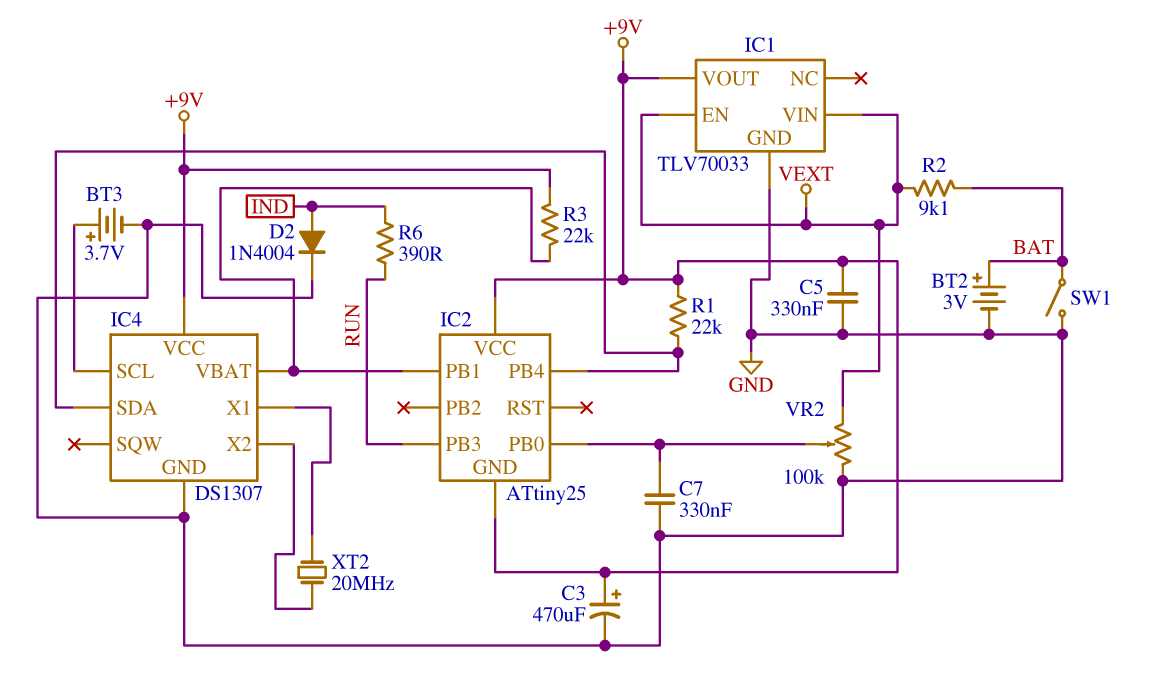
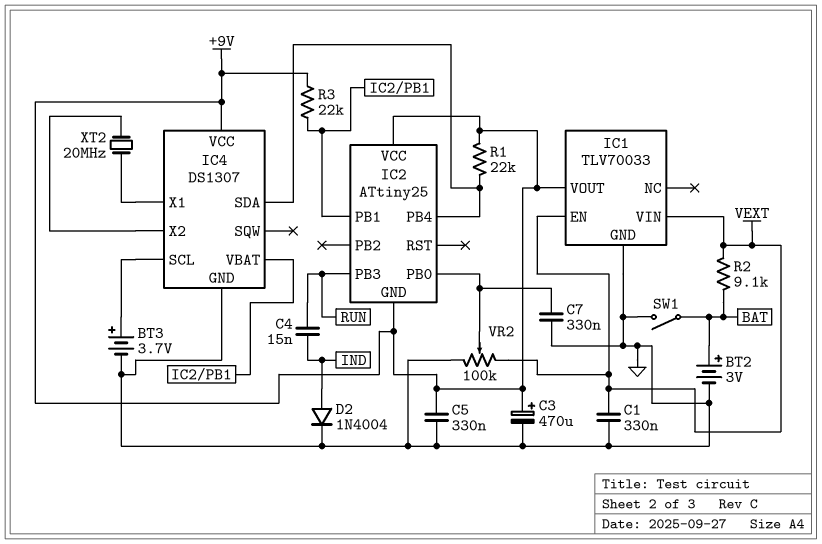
C1: none -> 330nF (GND, VEXT)
C4: none -> 15nF (IND, RUN)
R6: 390 (IND, RUN) -> none

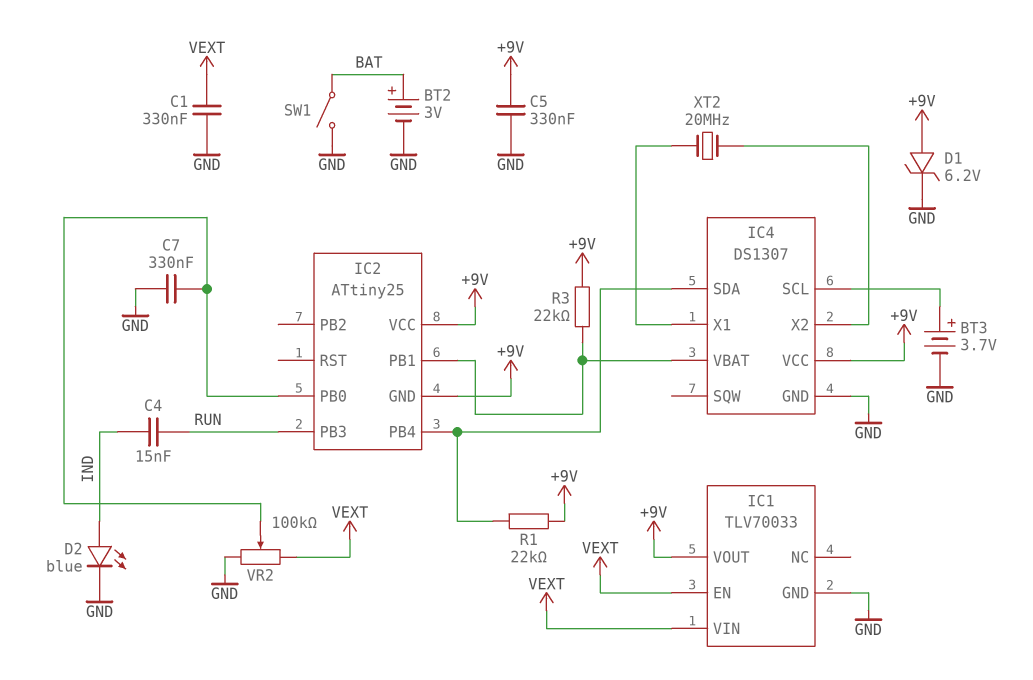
C3: 470uF (plus +9V, minus GND) -> none
D1: none -> zener 6.2V (A +9V, K GND)
D2: diode 1N4004 (A IND, K GND) -> LED blue (A IND, K GND)
R2: 9.1k (BAT, VEXT) -> none

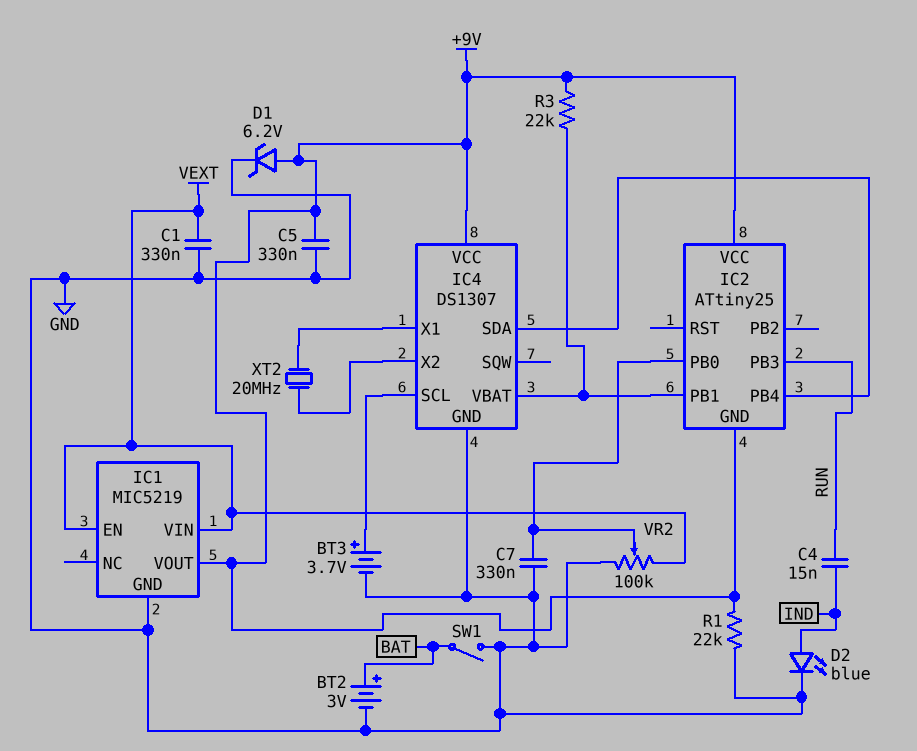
IC1: TLV70033 -> MIC5219
R1: 22k (+9V, IC2/PB4) -> 22k (+9V, GND)

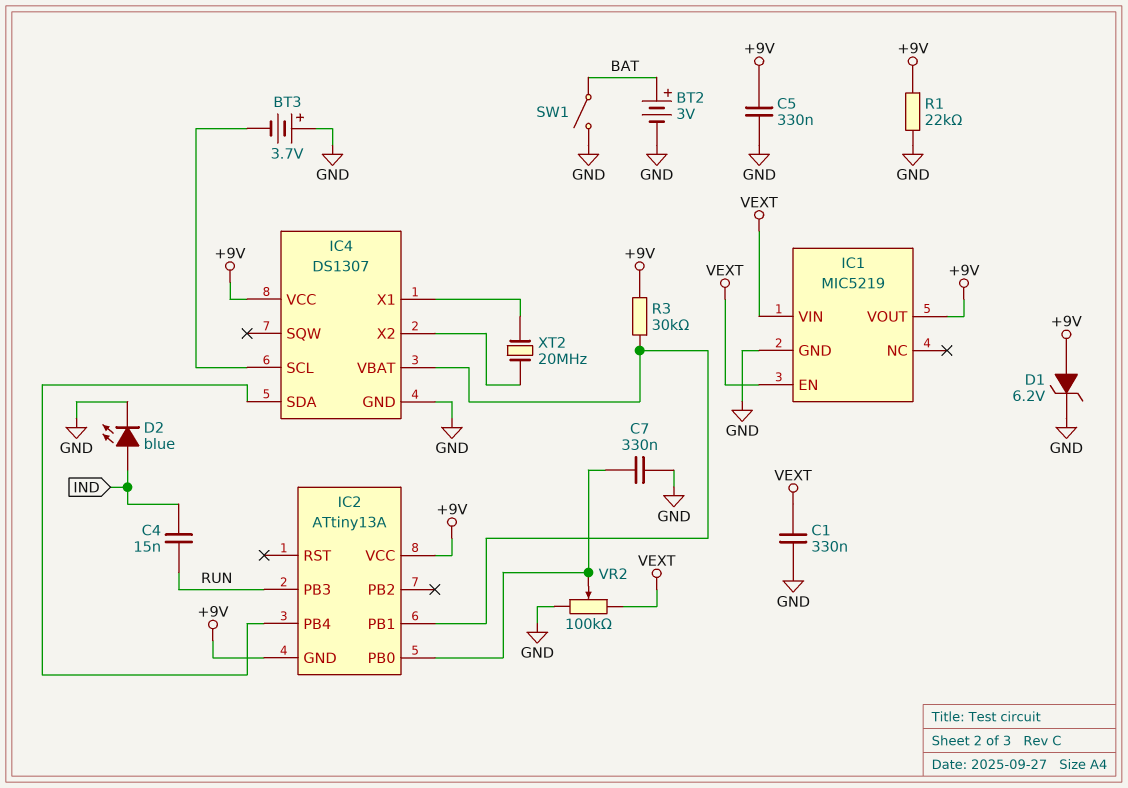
BT3: 3.7V (plus IC4/SCL, minus GND) -> 3.7V (plus GND, minus IC4/SCL)
IC2: ATtiny25 -> ATtiny13A
R3: 22k (+9V, IC2/PB1) -> 30k (+9V, IC2/PB1)

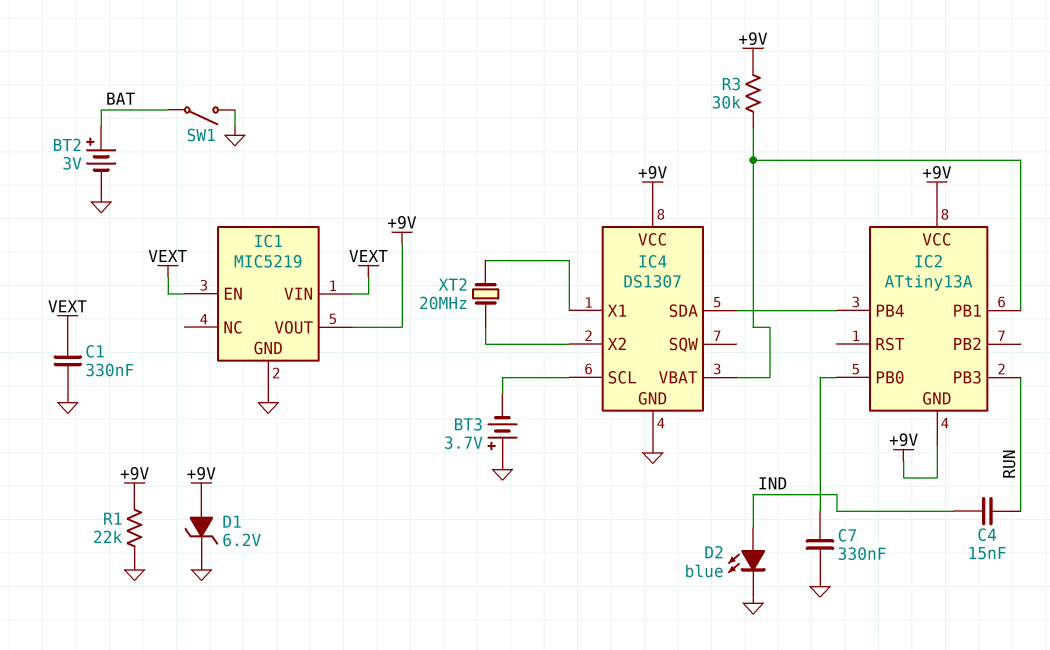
C5: 330nF (+9V, GND) -> none
VR2: 100k (GND, VEXT, wiper IC2/PB0) -> none

